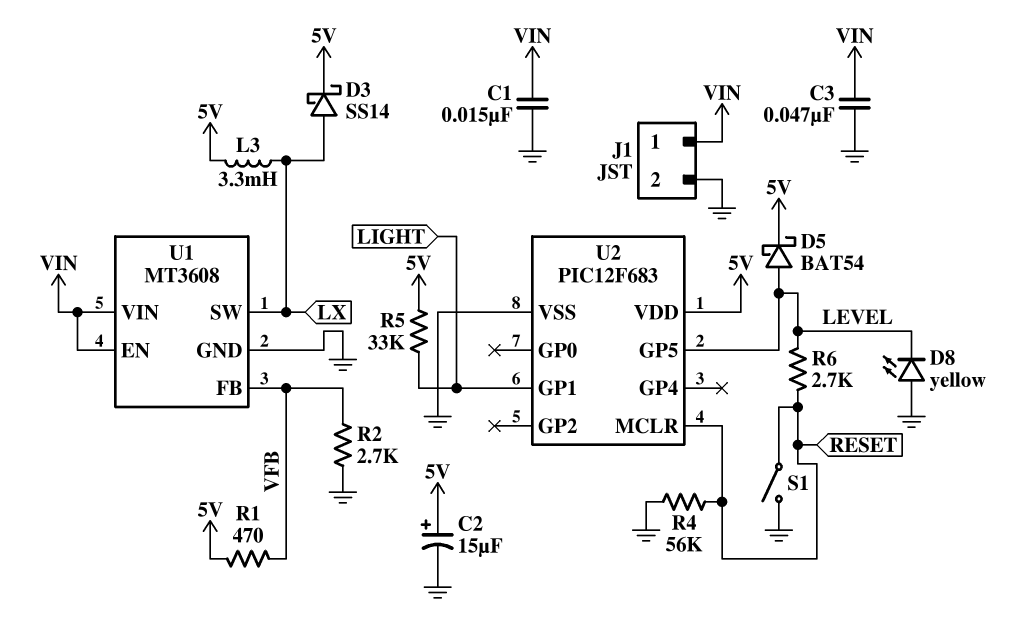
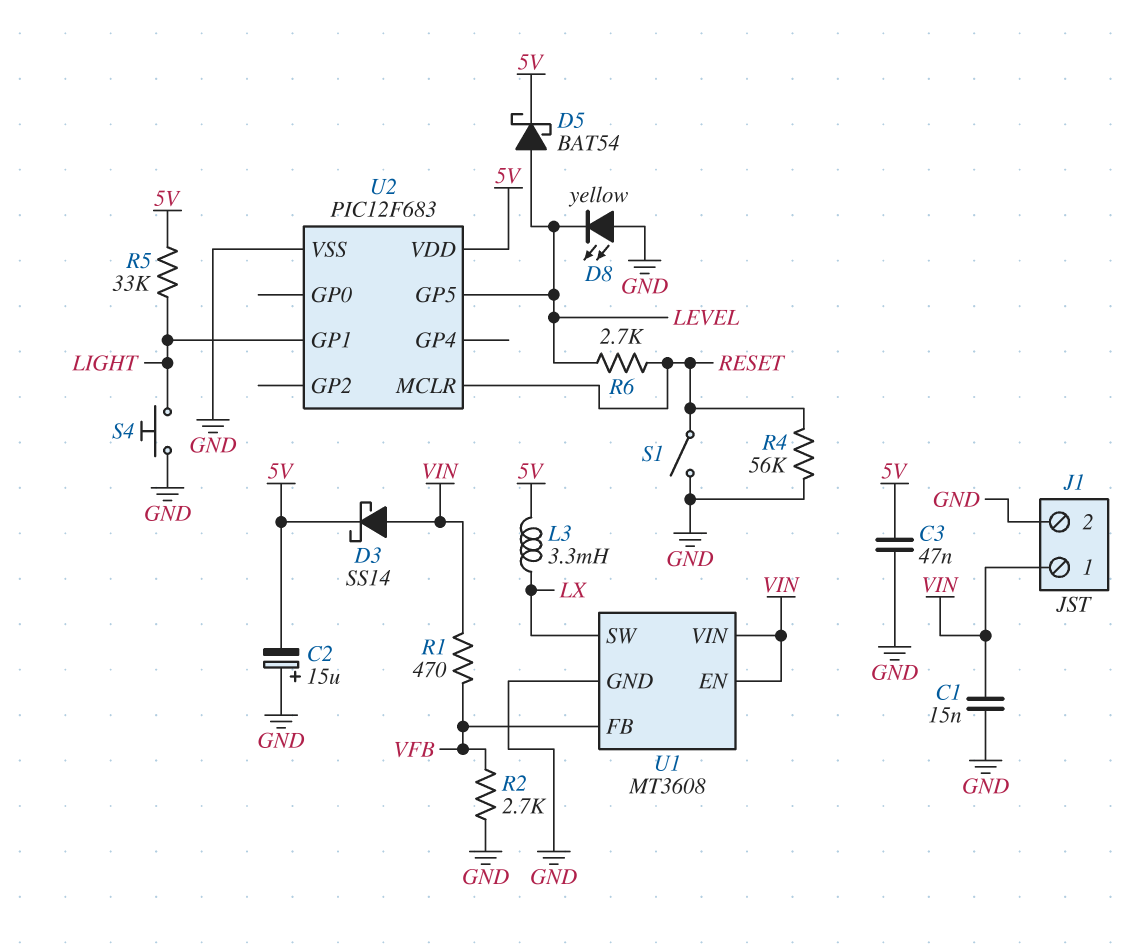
C2: 15uF (plus 5V, minus GND) -> 15uF (plus GND, minus 5V)
C3: 47nF (GND, VIN) -> 47nF (5V, GND)
D3: schottky SS14 (A LX, K 5V) -> schottky SS14 (A VIN, K 5V)
R1: 470 (5V, VFB) -> 470 (VFB, VIN)
S4: none -> button (GND, LIGHT)

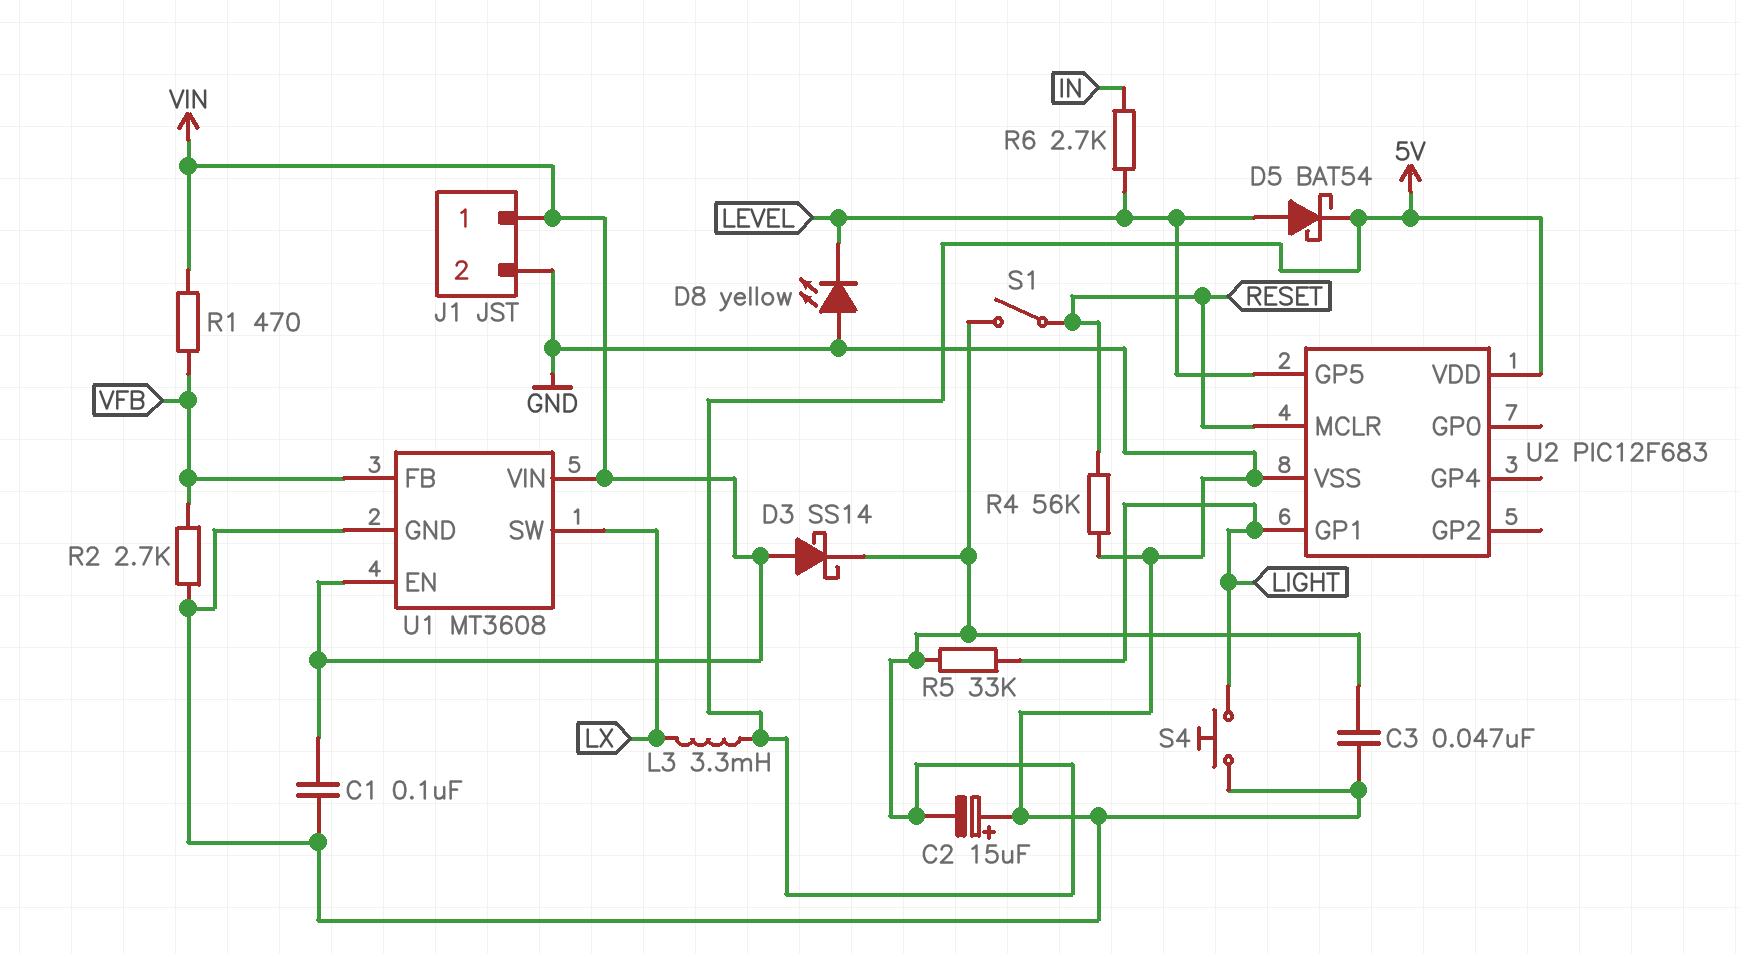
C1: 15nF (GND, VIN) -> 100nF (GND, VIN)
R6: 2.7k (LEVEL, RESET) -> 2.7k (IN, LEVEL)
S1: switch (GND, RESET) -> switch (5V, RESET)

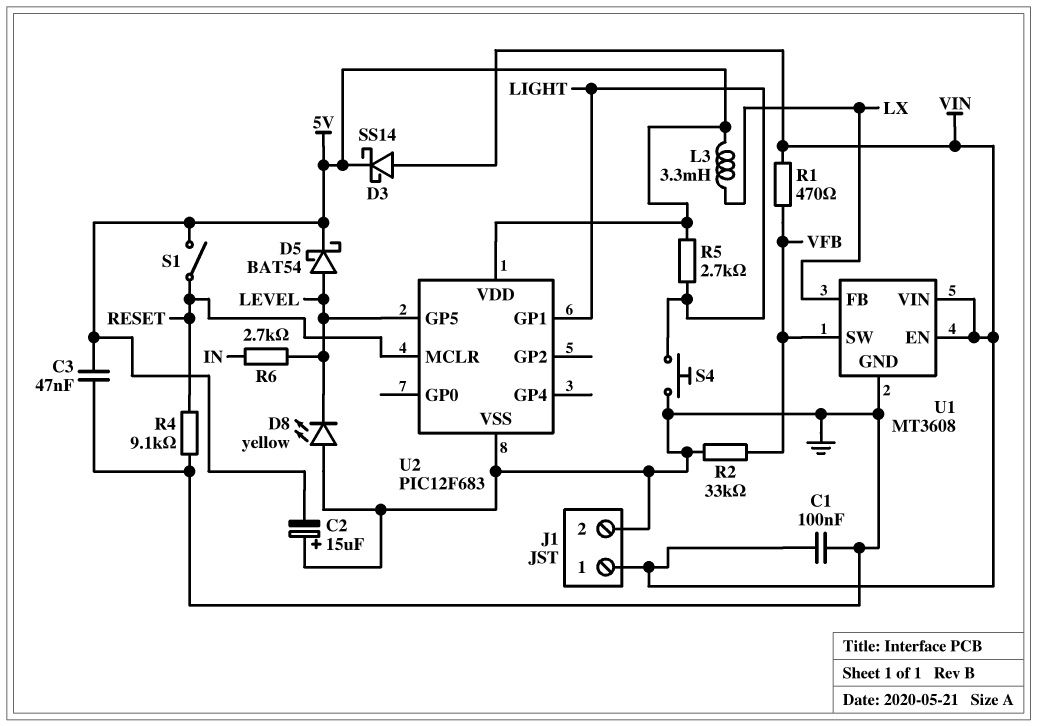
R2: 2.7k (GND, VFB) -> 33k (GND, VFB)
R4: 56k (GND, RESET) -> 9.1k (GND, RESET)
R5: 33k (5V, LIGHT) -> 2.7k (5V, LIGHT)
U1 pin FB: VFB -> LX
U1 pin SW: LX -> VFB

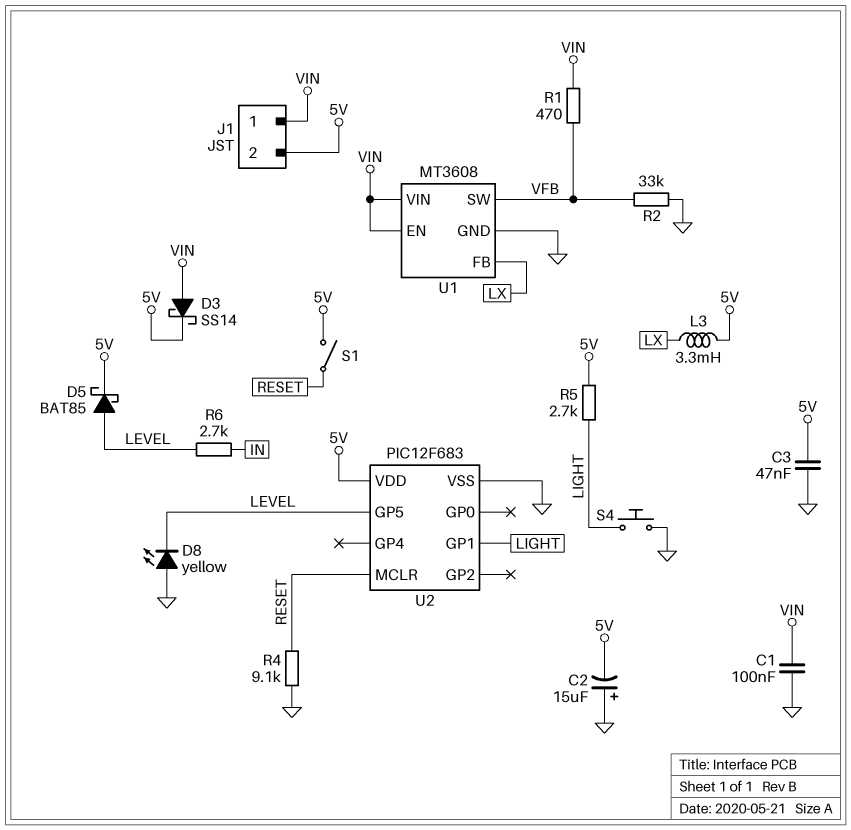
D5: schottky BAT54 (A LEVEL, K 5V) -> schottky BAT85 (A LEVEL, K 5V)
J1 pin 2: GND -> 5V

